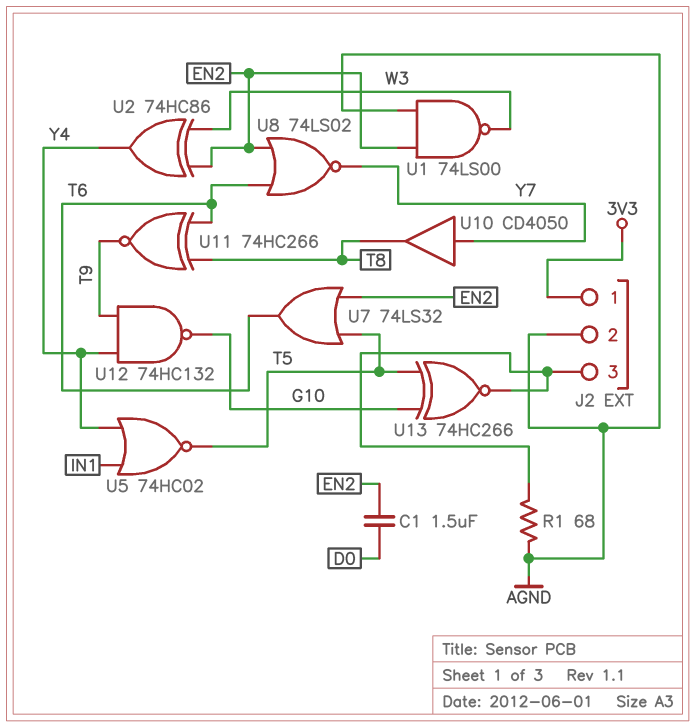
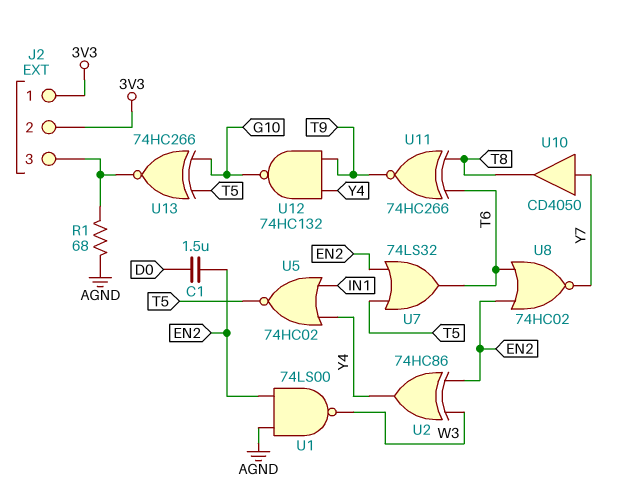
J2 pin 2: AGND -> 3V3
U8: NOR 74LS02 (in EN2, in T6, out Y7) -> NOR 74HC02 (in EN2, in T6, out Y7)

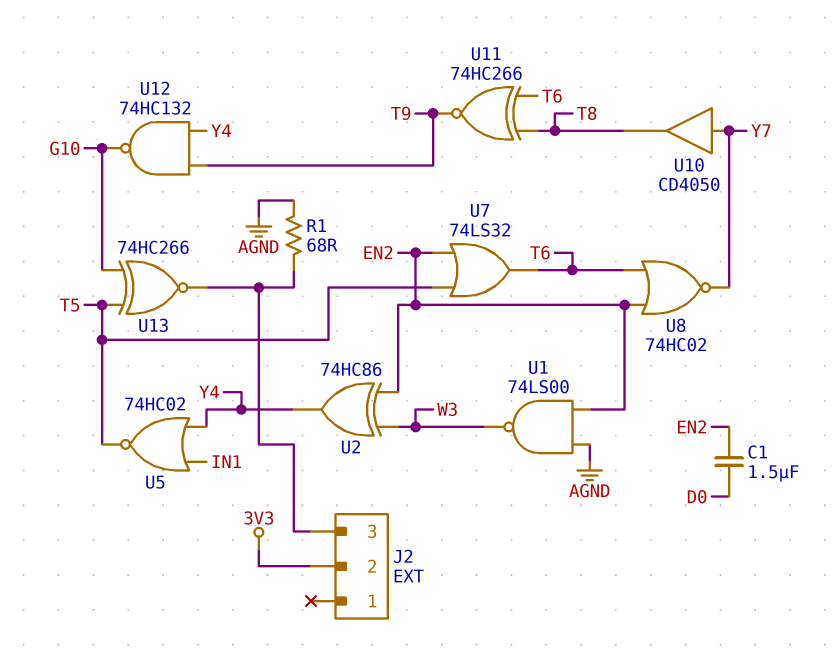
J2 pin 1: 3V3 -> none

